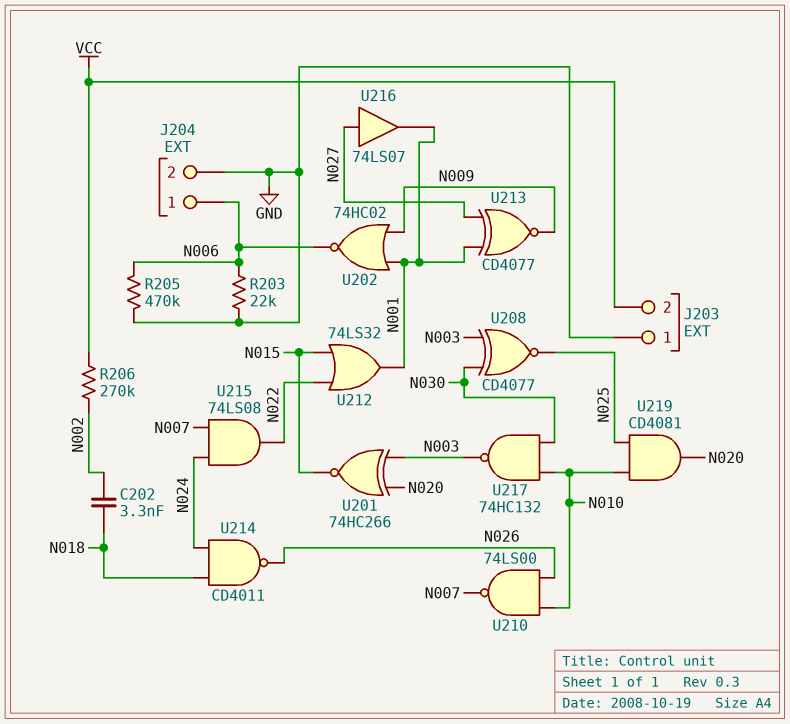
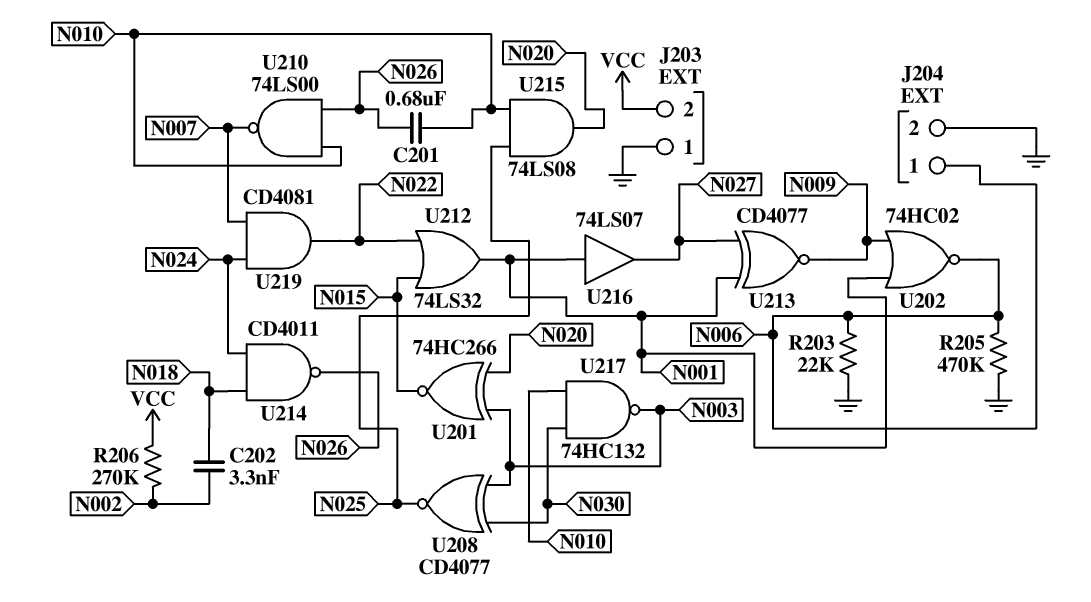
C201: none -> 680nF (N010, N026)
U215: AND 74LS08 (in N007, in N024, out N022) -> AND 74LS08 (in N010, in N025, out N020)
U216: buffer 74LS07 (in N027, out N001) -> buffer 74LS07 (in N001, out N027)
U219: AND CD4081 (in N010, in N025, out N020) -> AND CD4081 (in N007, in N024, out N022)

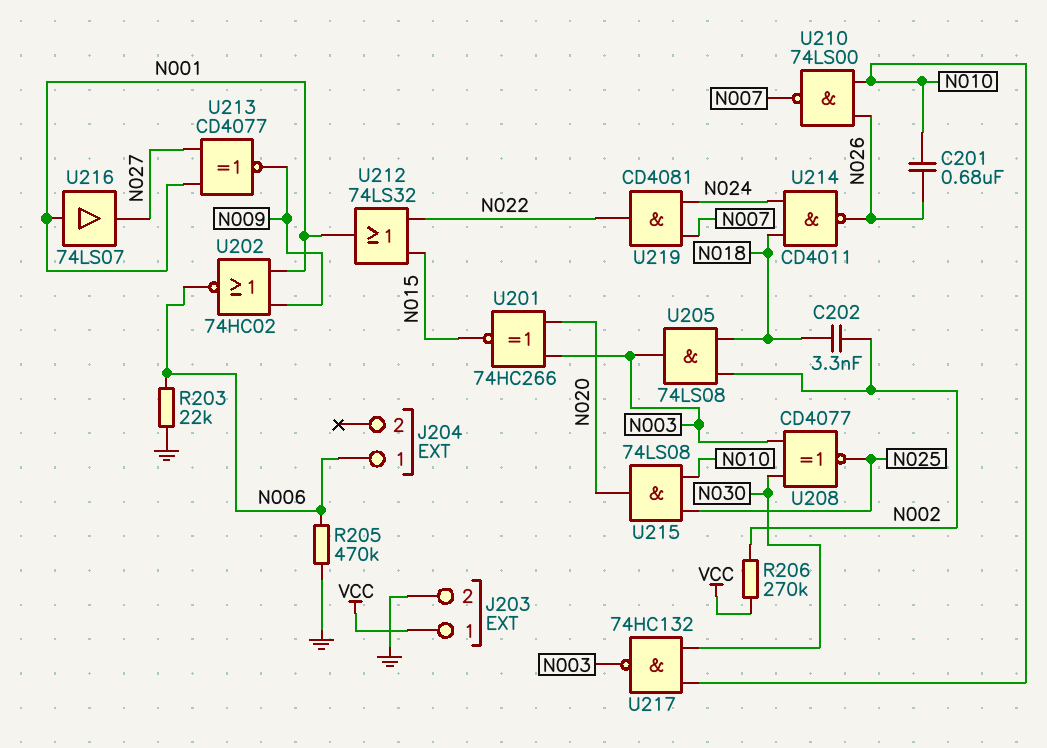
J203 pin 1: GND -> VCC
J203 pin 2: VCC -> GND
J204 pin 2: GND -> none
U205: none -> AND 74LS08 (in N002, in N018, out N003)

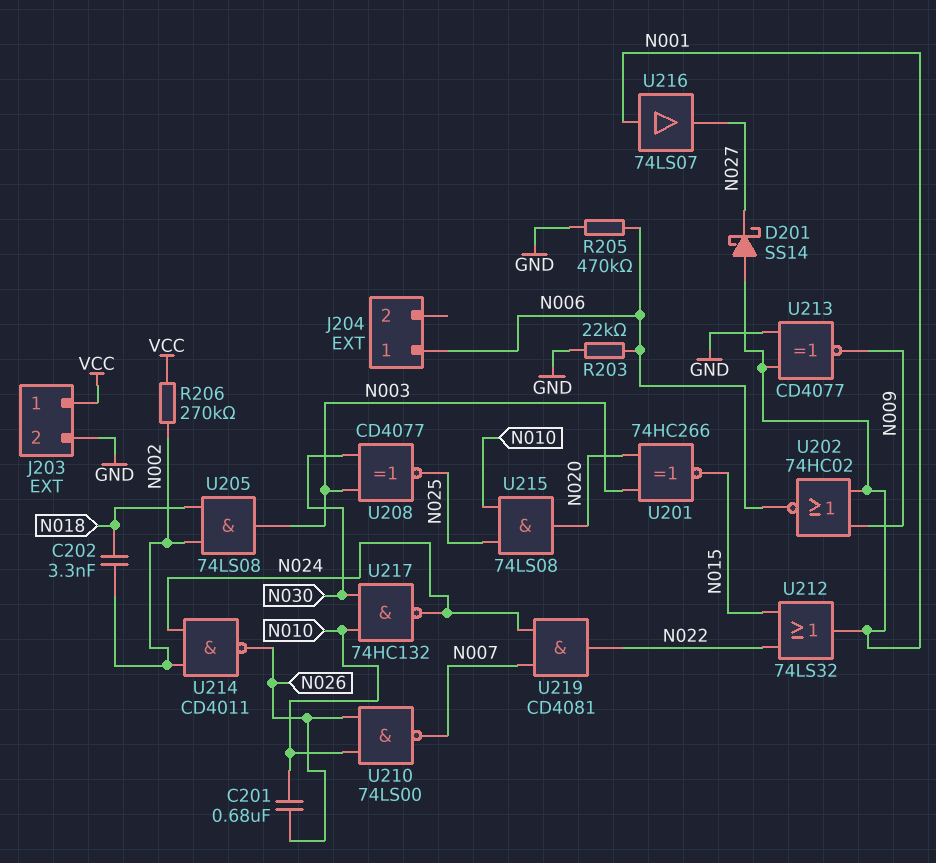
D201: none -> schottky SS14 (A N001, K N027)
U213: XNOR CD4077 (in N001, in N027, out N009) -> XNOR CD4077 (in GND, in N001, out N009)
U214: NAND CD4011 (in N018, in N024, out N026) -> NAND CD4011 (in N002, in N024, out N026)
U217: NAND 74HC132 (in N010, in N030, out N003) -> NAND 74HC132 (in N010, in N030, out N024)

